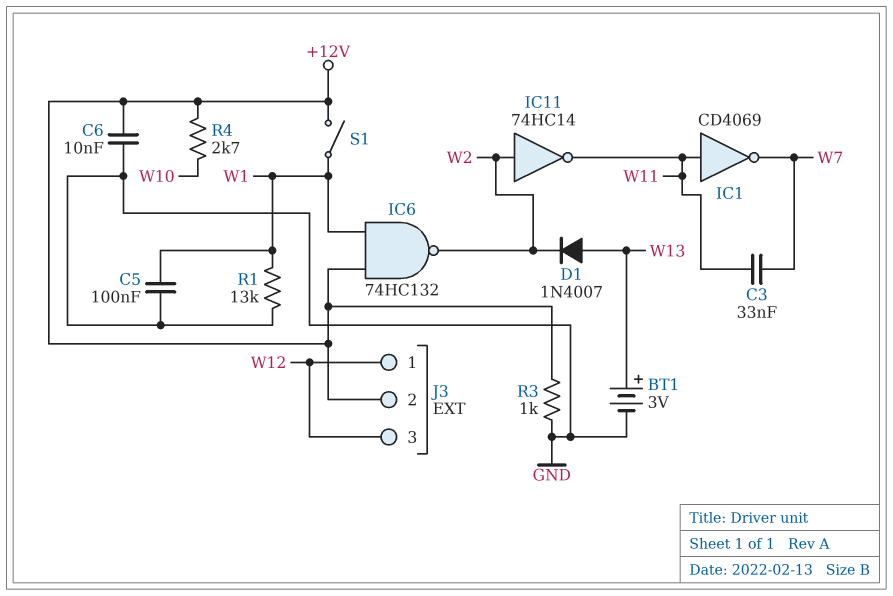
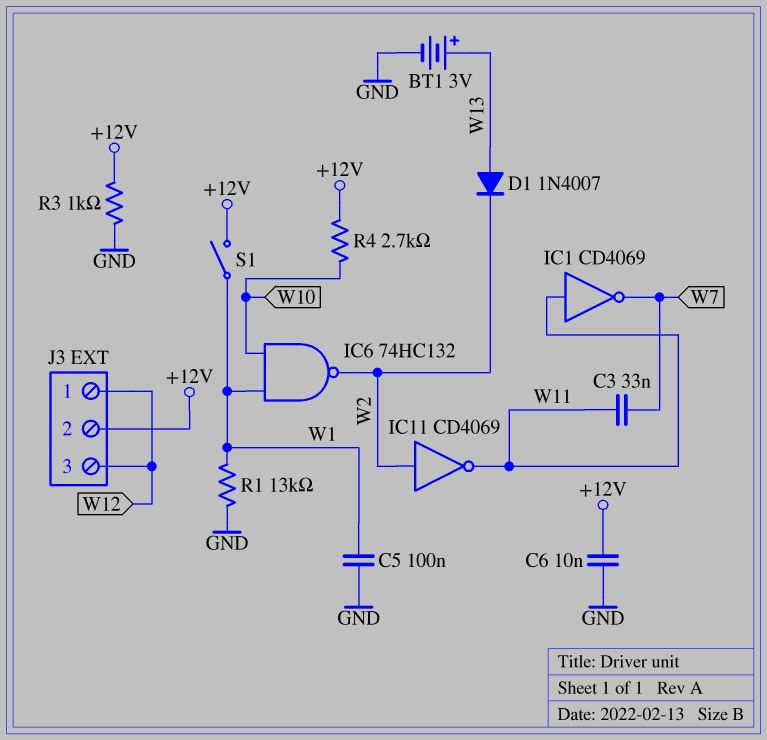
IC6: NAND 74HC132 (in +12V, in W1, out W2) -> NAND 74HC132 (in W1, in W10, out W2)
IC11: NOT 74HC14 (in W2, out W11) -> NOT CD4069 (in W2, out W11)

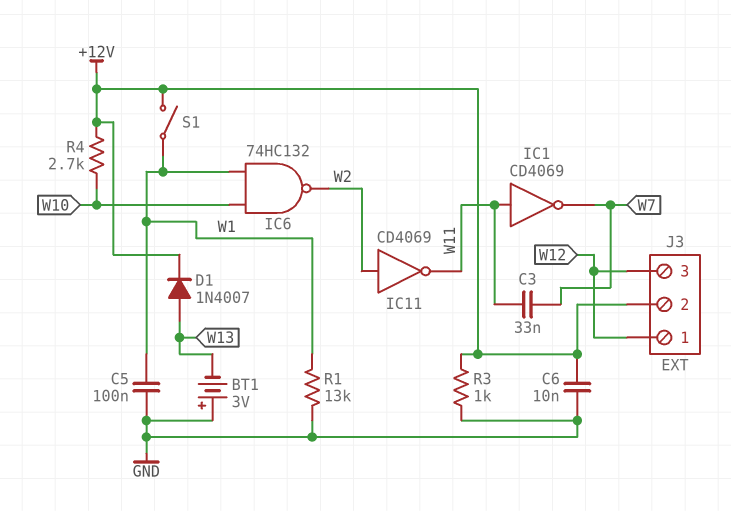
BT1: 3V (plus W13, minus GND) -> 3V (plus GND, minus W13)
D1: diode 1N4007 (A W13, K W2) -> diode 1N4007 (A W13, K +12V)

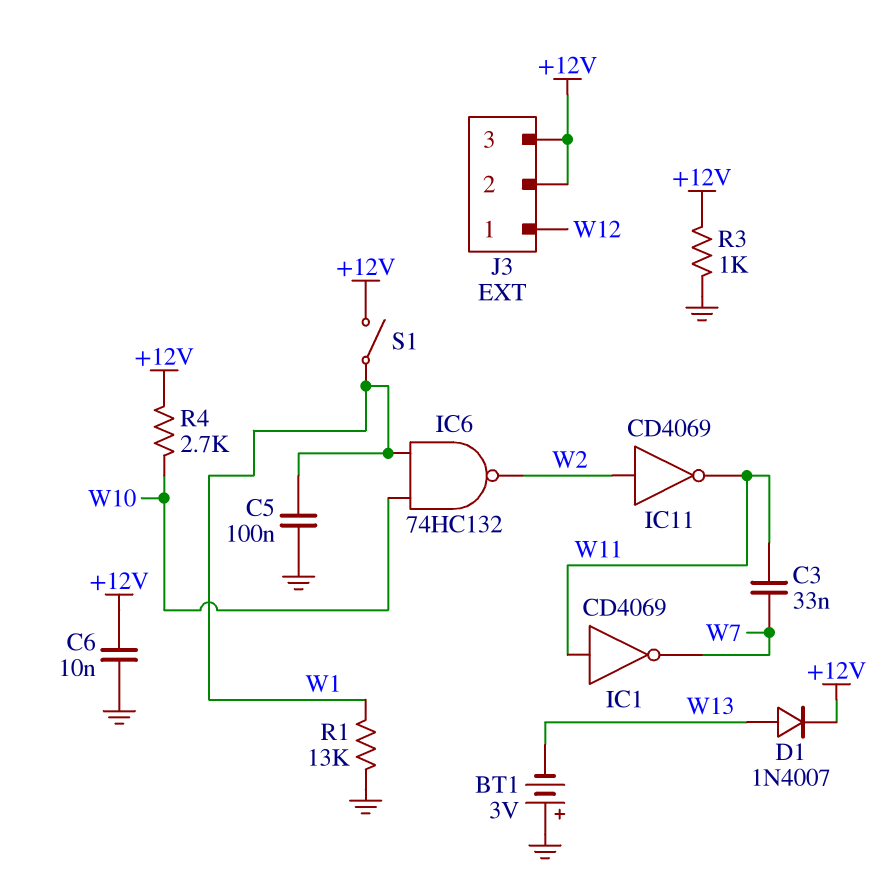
J3 pin 3: W12 -> +12V

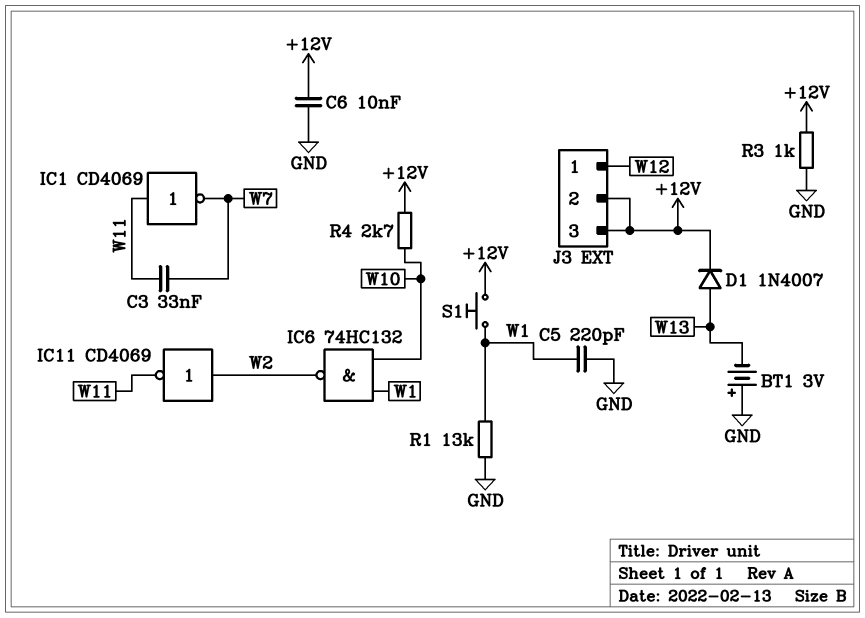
C5: 100nF (GND, W1) -> 220pF (GND, W1)
S1: switch (+12V, W1) -> button (+12V, W1)

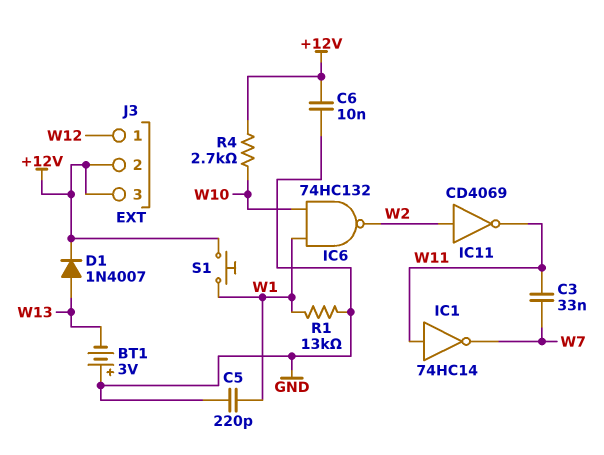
IC1: NOT CD4069 (in W11, out W7) -> NOT 74HC14 (in W11, out W7)
R3: 1k (+12V, GND) -> none

